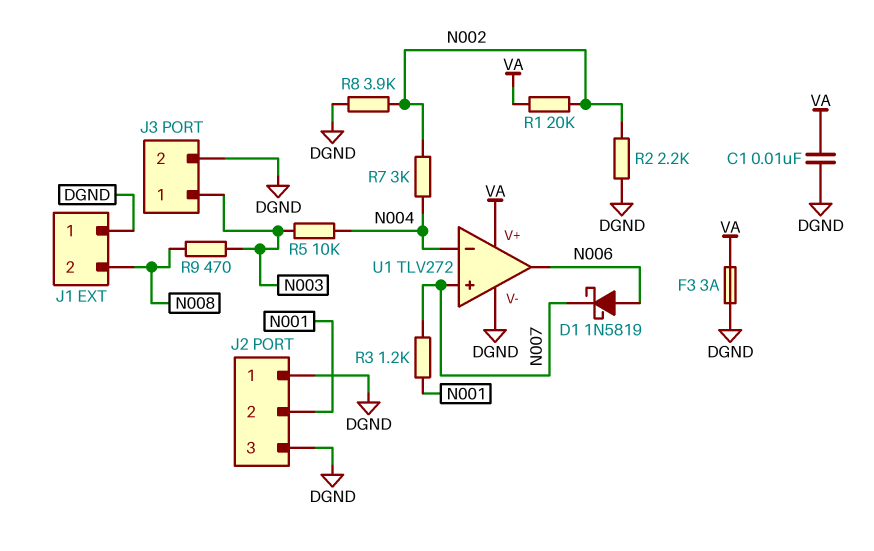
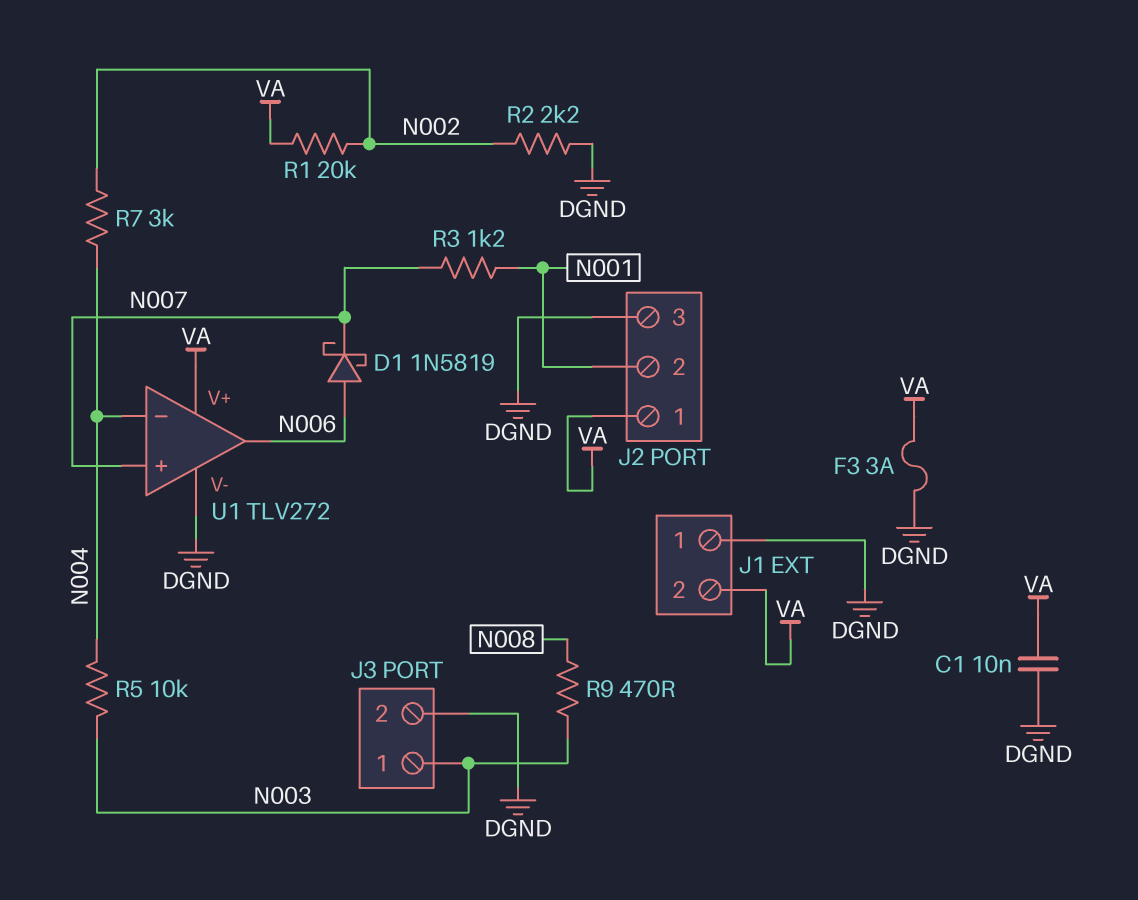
J1 pin 2: N008 -> VA
J2 pin 1: DGND -> VA
R8: 3.9k (DGND, N002) -> none

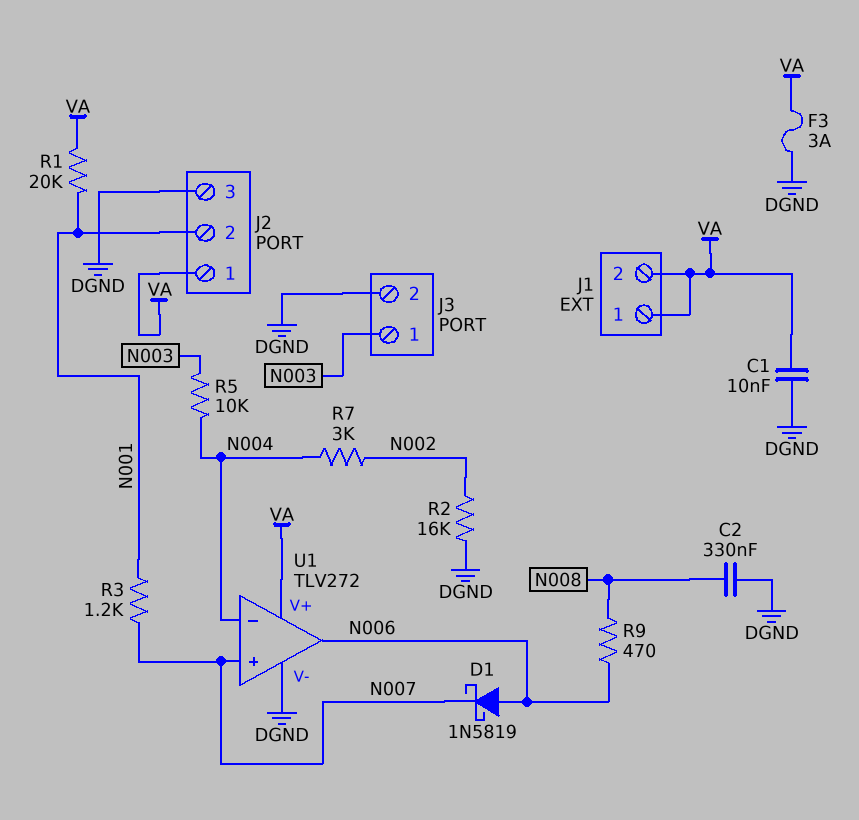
C2: none -> 330nF (DGND, N008)
J1 pin 1: DGND -> VA
R1: 20k (N002, VA) -> 20k (N001, VA)
R2: 2.2k (DGND, N002) -> 16k (DGND, N002)
R9: 470 (N003, N008) -> 470 (N006, N008)

